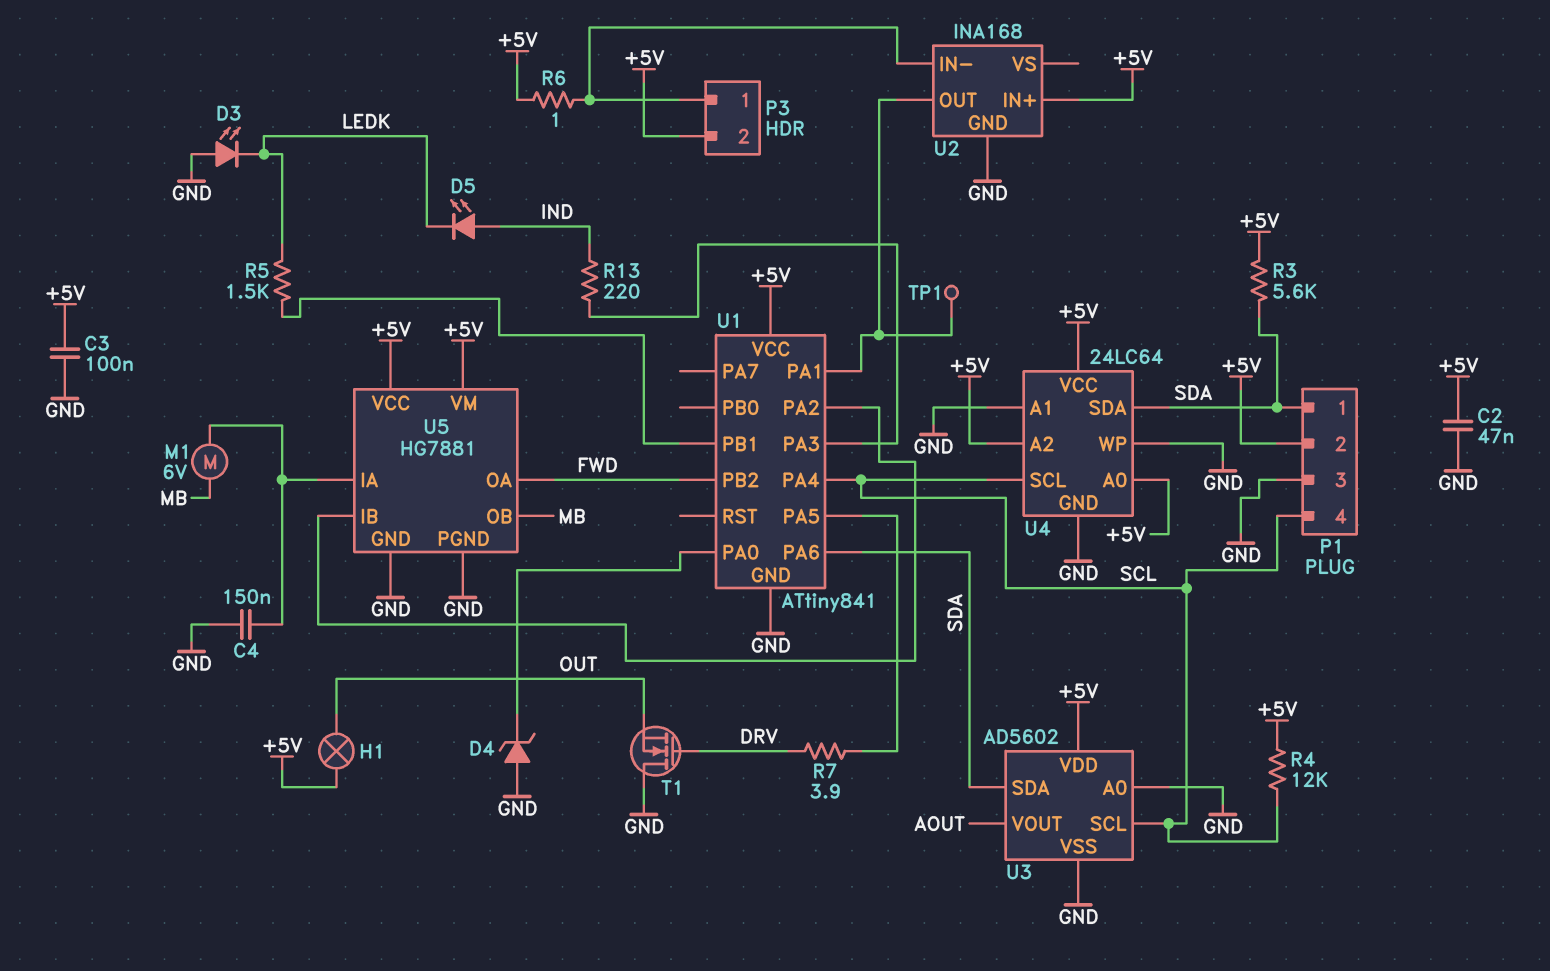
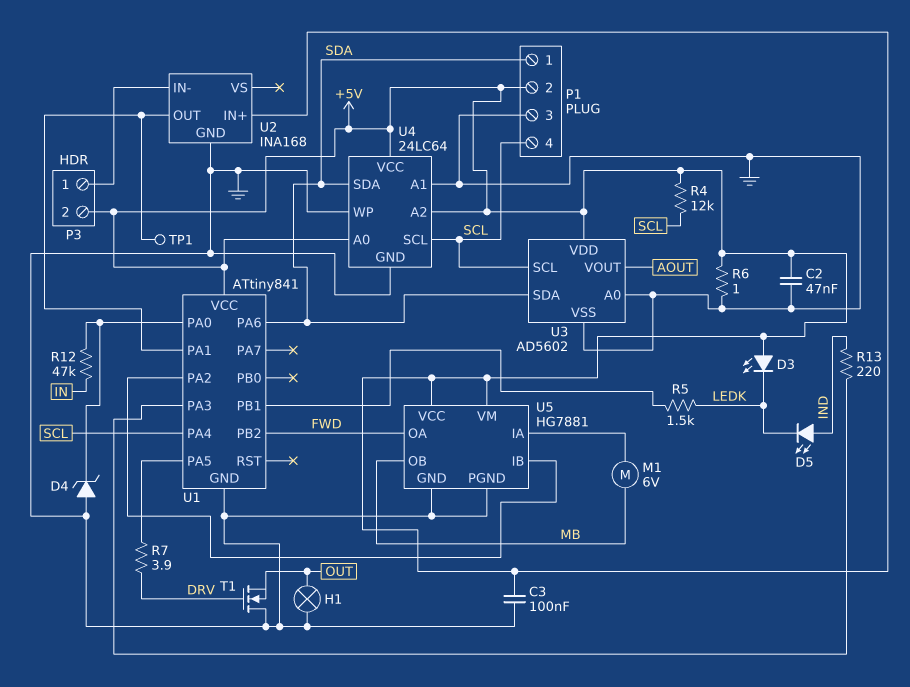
C4: 150nF (GND, U5/IA) -> none
D3: LED (A GND, K LEDK) -> LED (A +5V, K LEDK)
H1: lamp (+5V, OUT) -> lamp (GND, OUT)
R3: 5.6k (+5V, SDA) -> none
R6: 1 (+5V, P3/1) -> 1 (+5V, GND)
R12: none -> 47k (IN, U1/PA0)

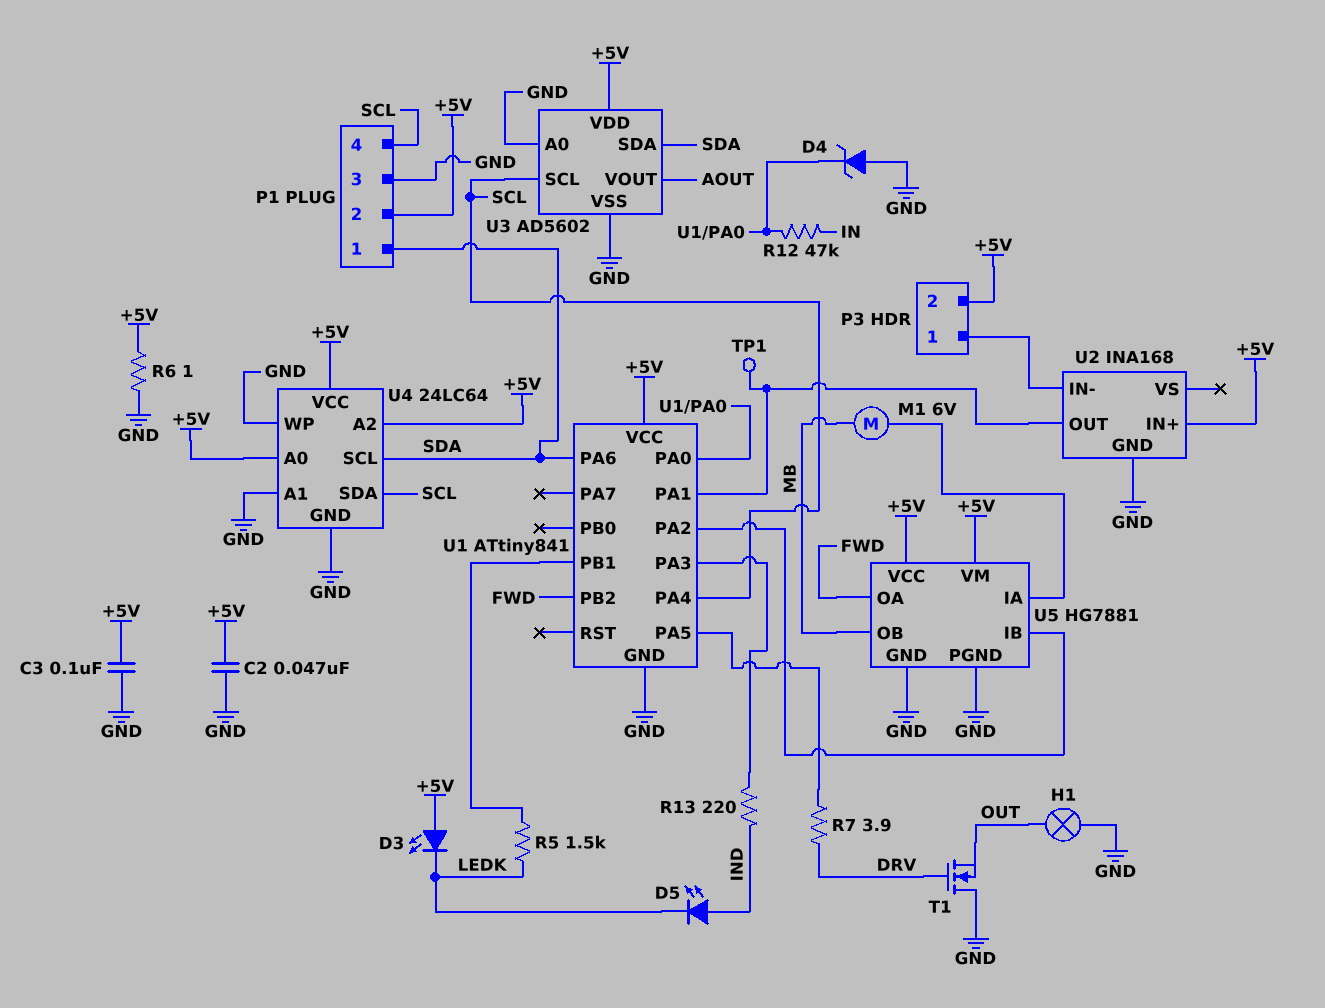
R4: 12k (+5V, SCL) -> none
U4 pin SCL: SCL -> SDA
U4 pin SDA: SDA -> SCL

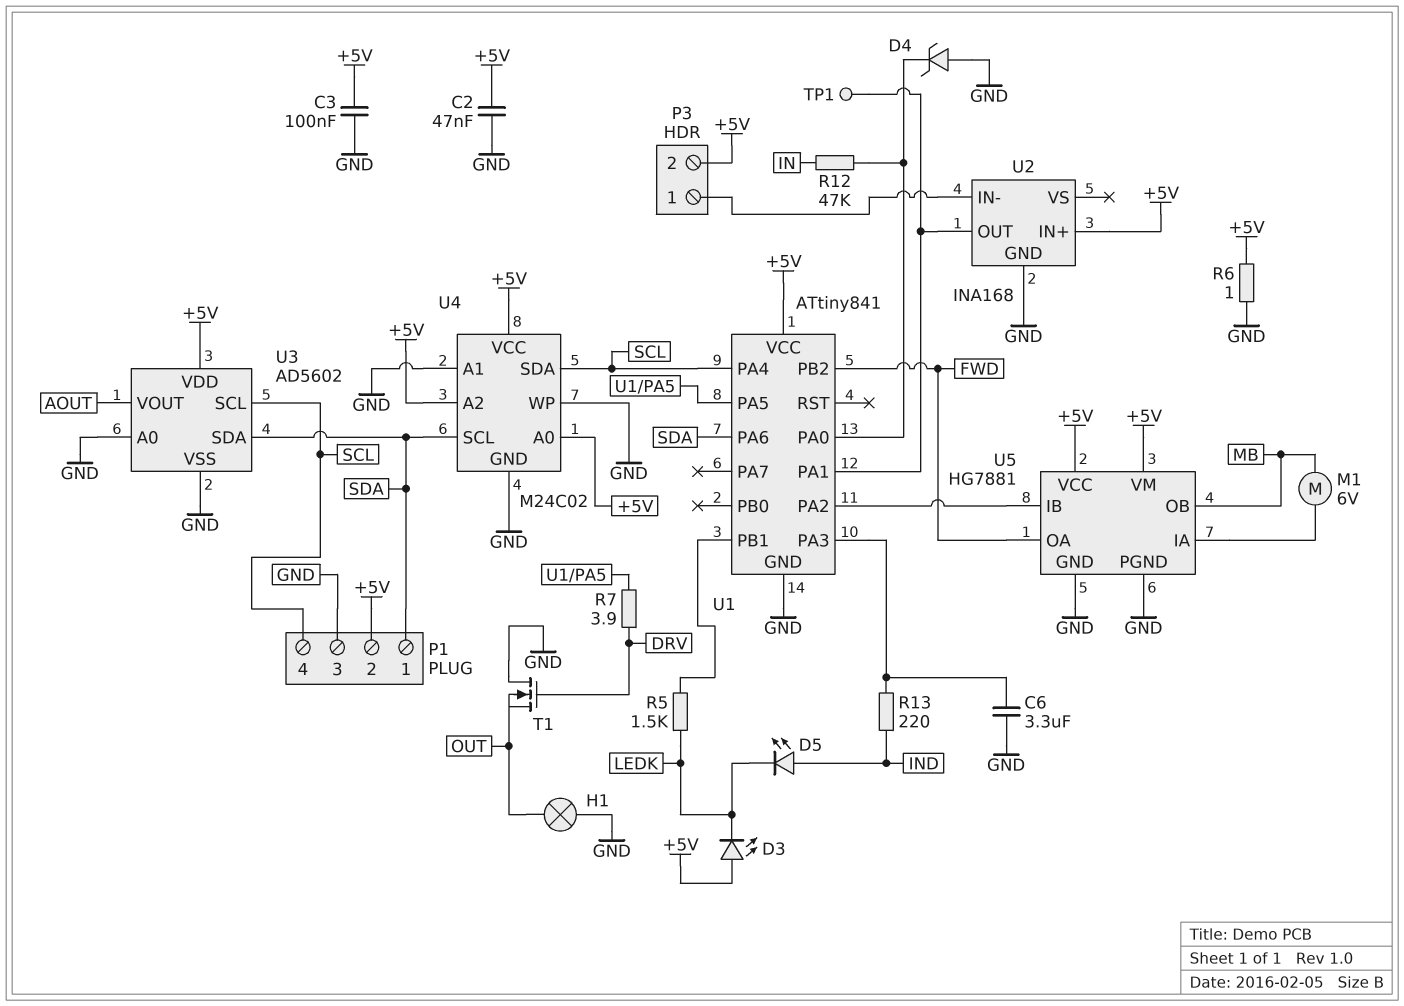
C6: none -> 3.3uF (GND, U1/PA3)
U4: 24LC64 -> M24C02

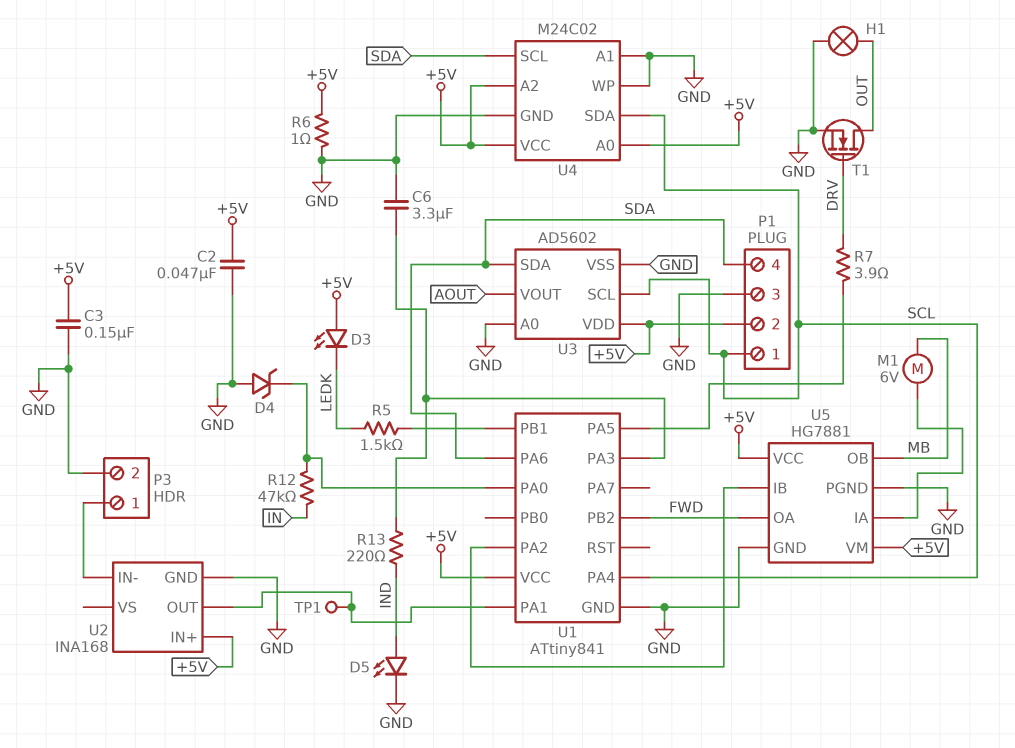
C3: 100nF (+5V, GND) -> 150nF (+5V, GND)
D5: LED (A IND, K LEDK) -> LED (A IND, K GND)
P1 pin 1: SDA -> SCL
P1 pin 4: SCL -> SDA
P3 pin 2: +5V -> GND
T1: NMOS (G DRV, D GND, S OUT) -> NMOS (G DRV, D OUT, S GND)

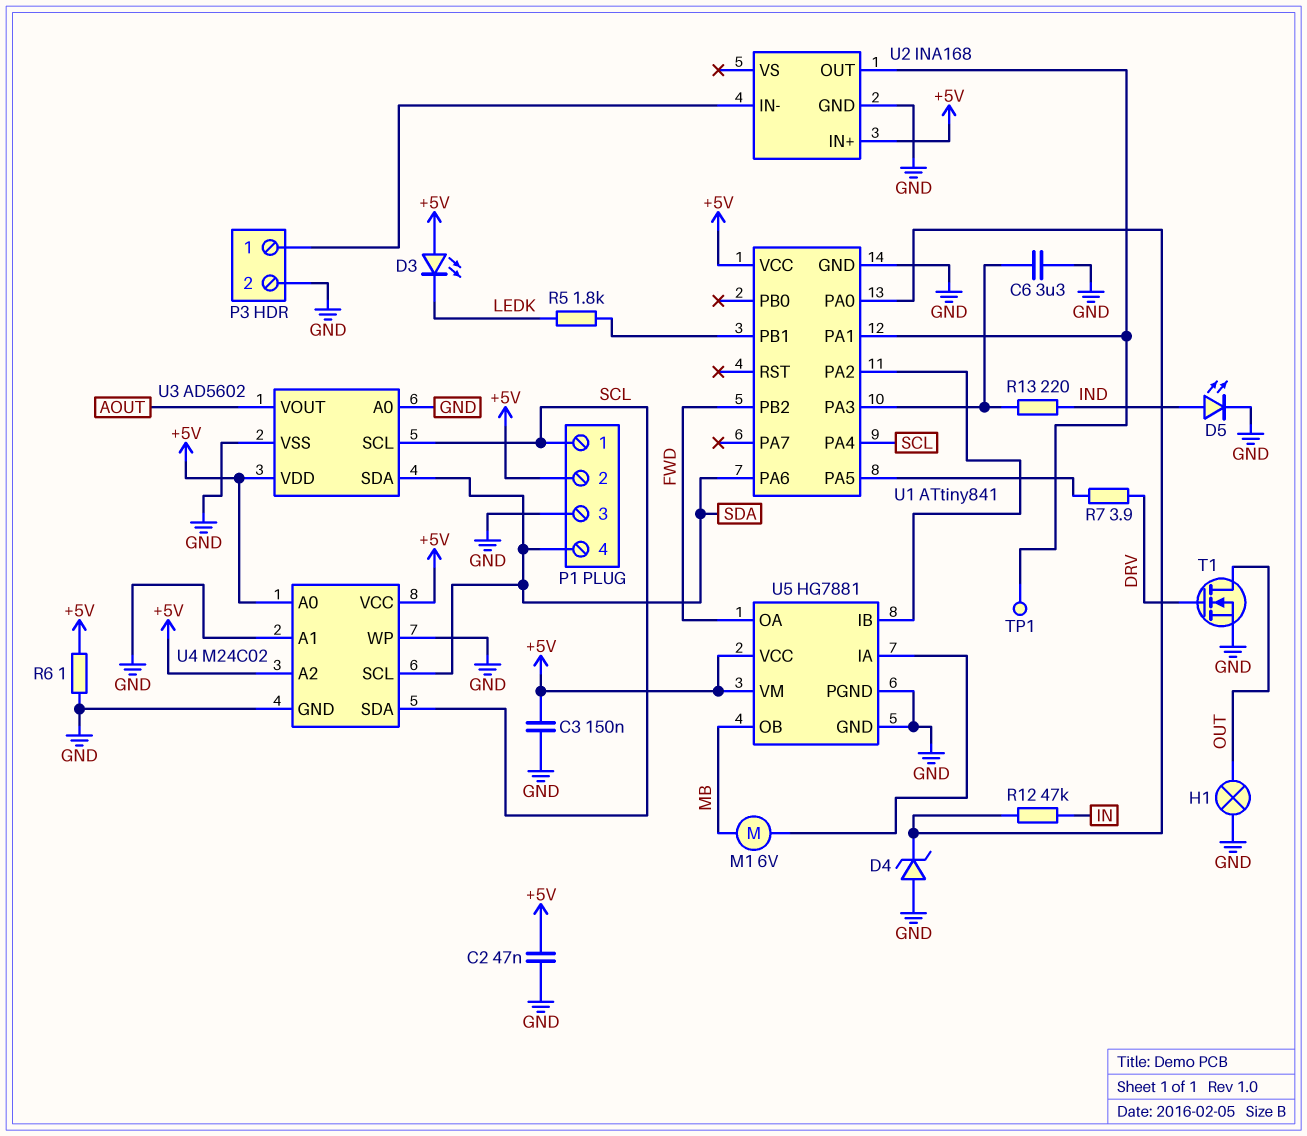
R5: 1.5k (LEDK, U1/PB1) -> 1.8k (LEDK, U1/PB1)

